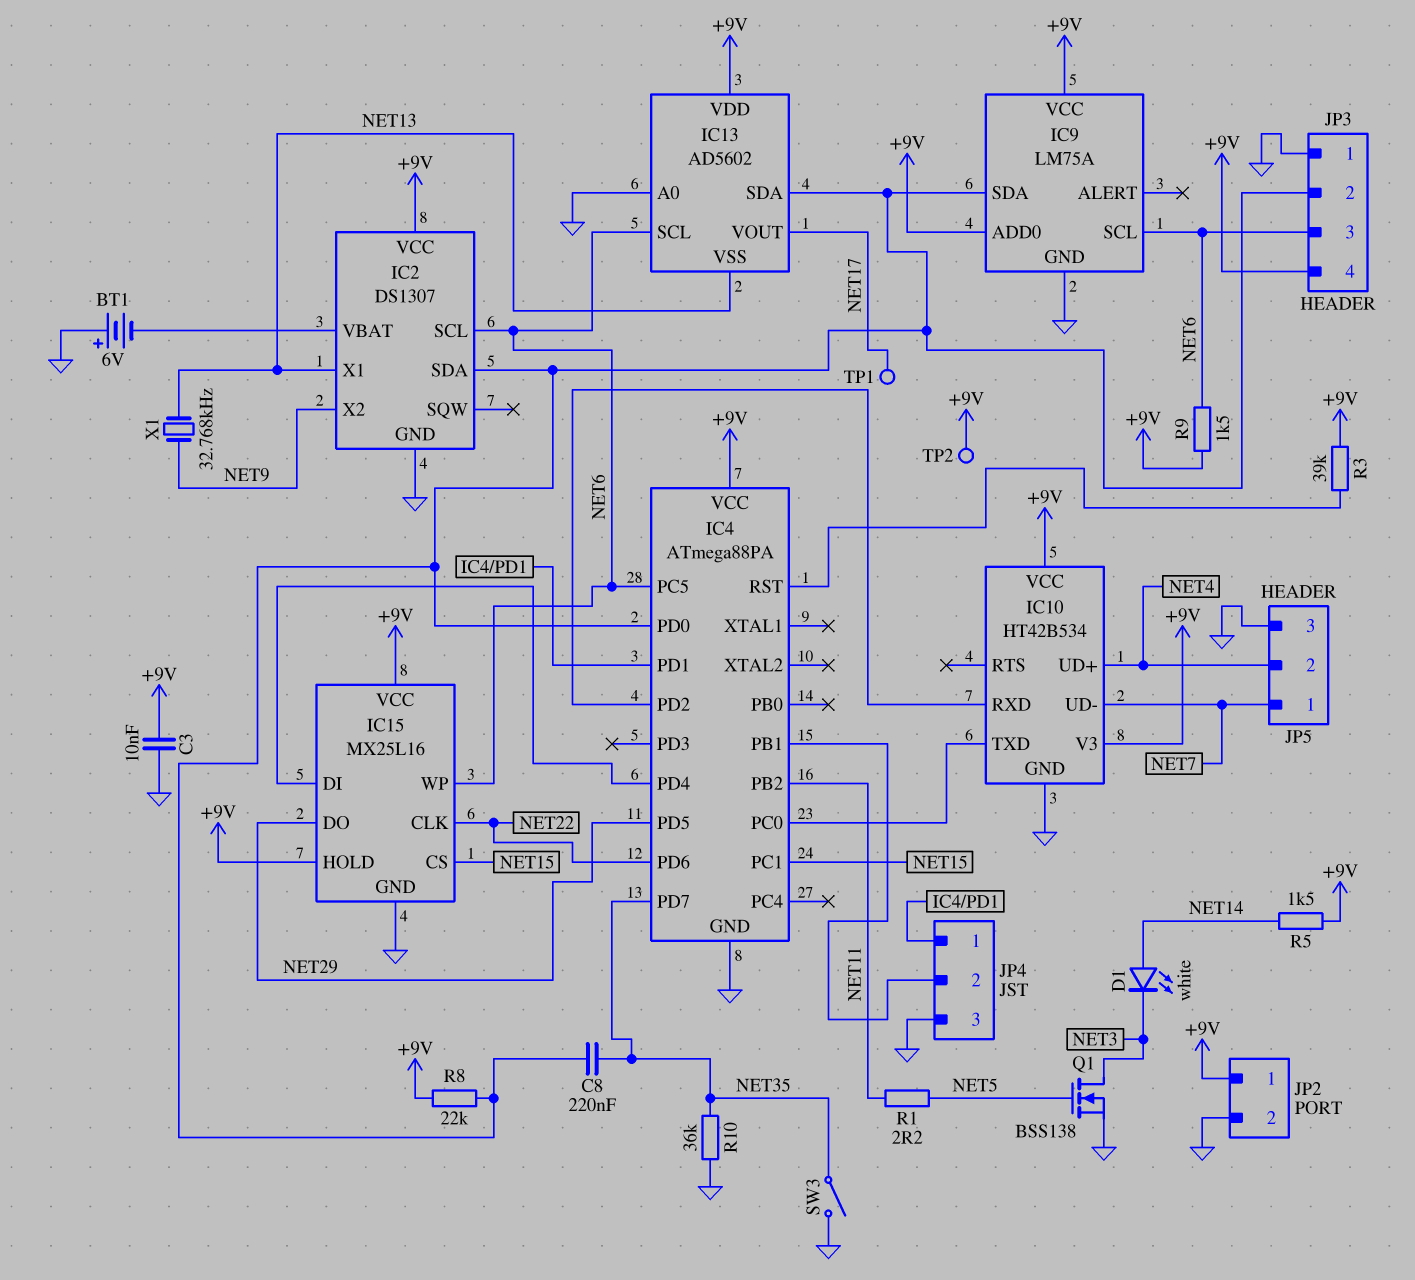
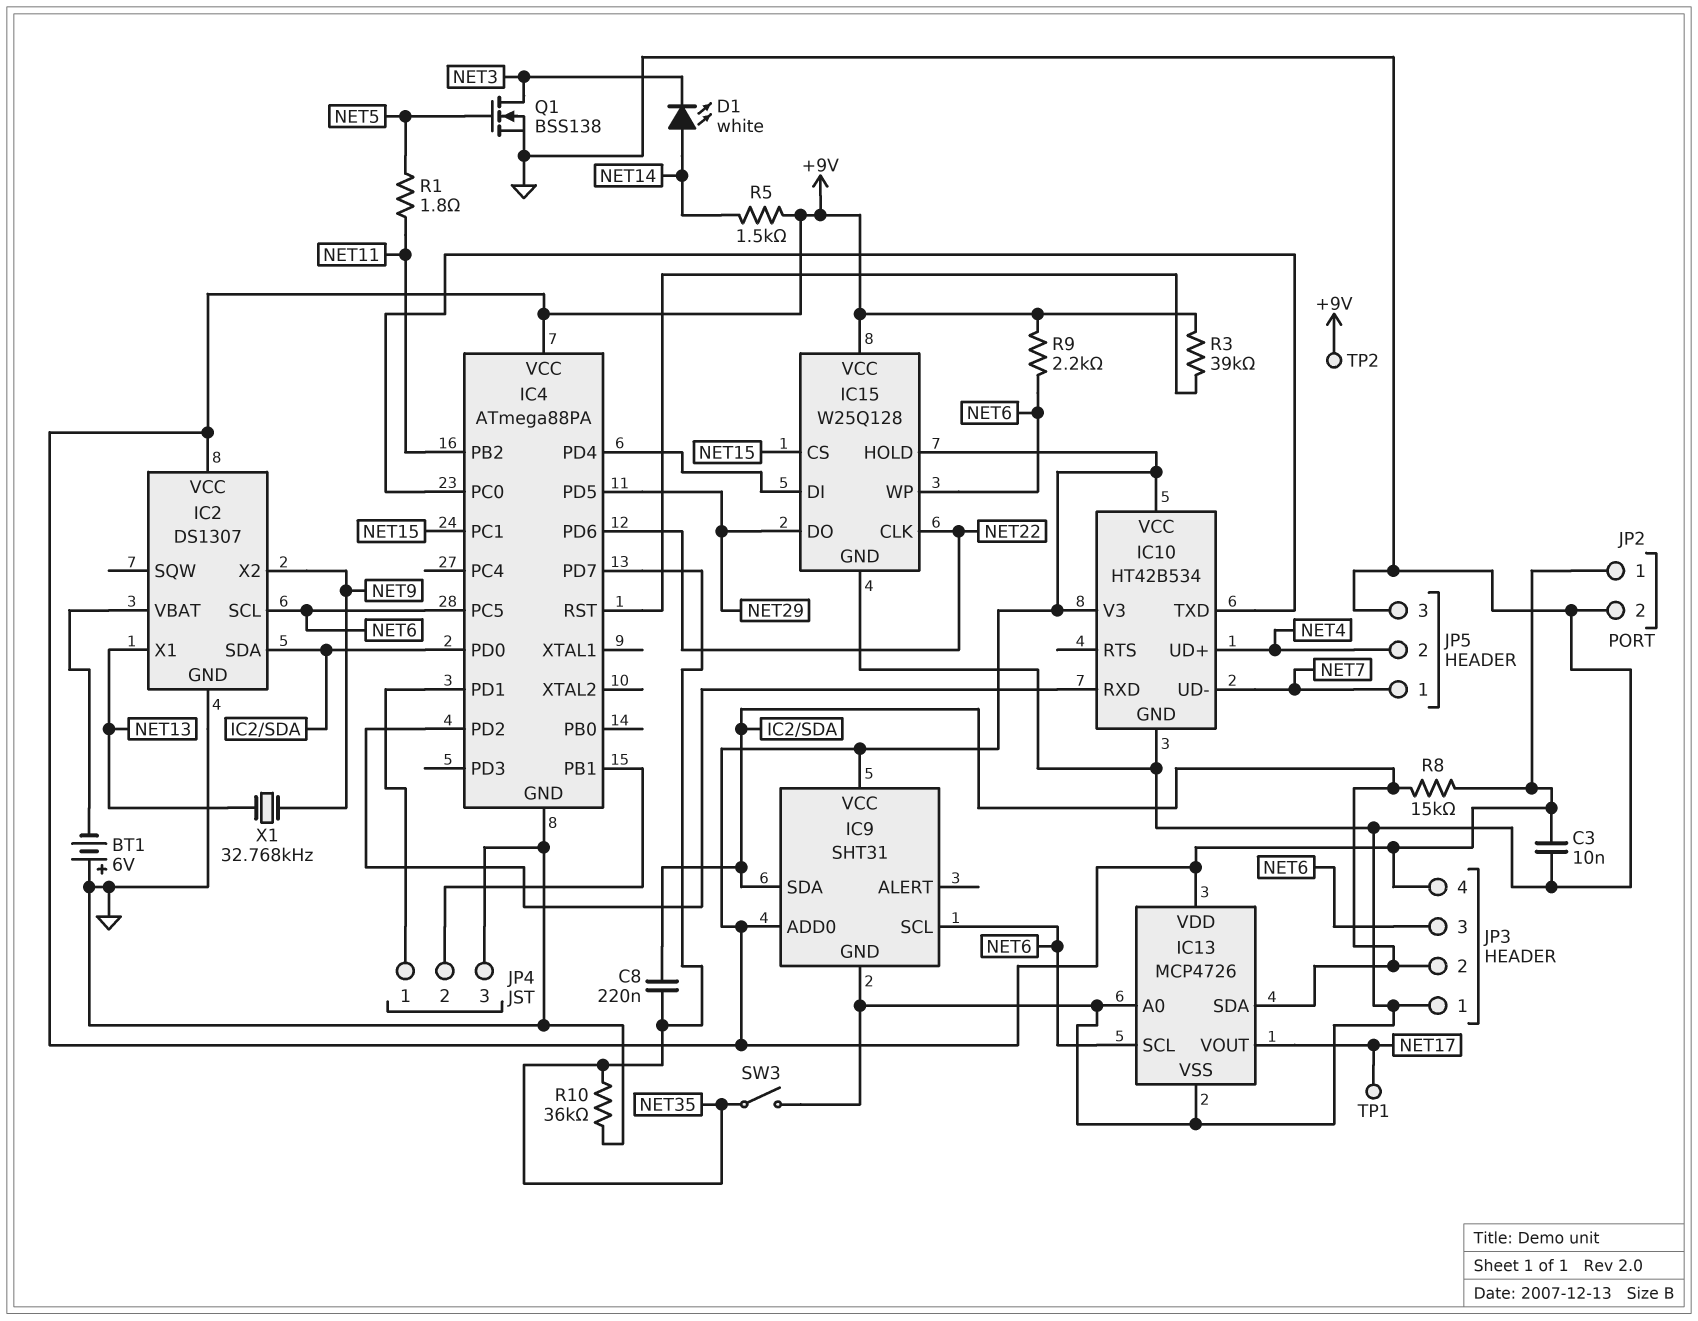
IC9: LM75A -> SHT31
IC13: AD5602 -> MCP4726
IC13 pin VSS: NET13 -> GND
IC15: MX25L16 -> W25Q128
R1: 2.2 (NET5, NET11) -> 1.8 (NET5, NET11)
R8: 22k (+9V, IC2/SDA) -> 15k (+9V, IC2/SDA)
R9: 1.5k (+9V, NET6) -> 2.2k (+9V, NET6)

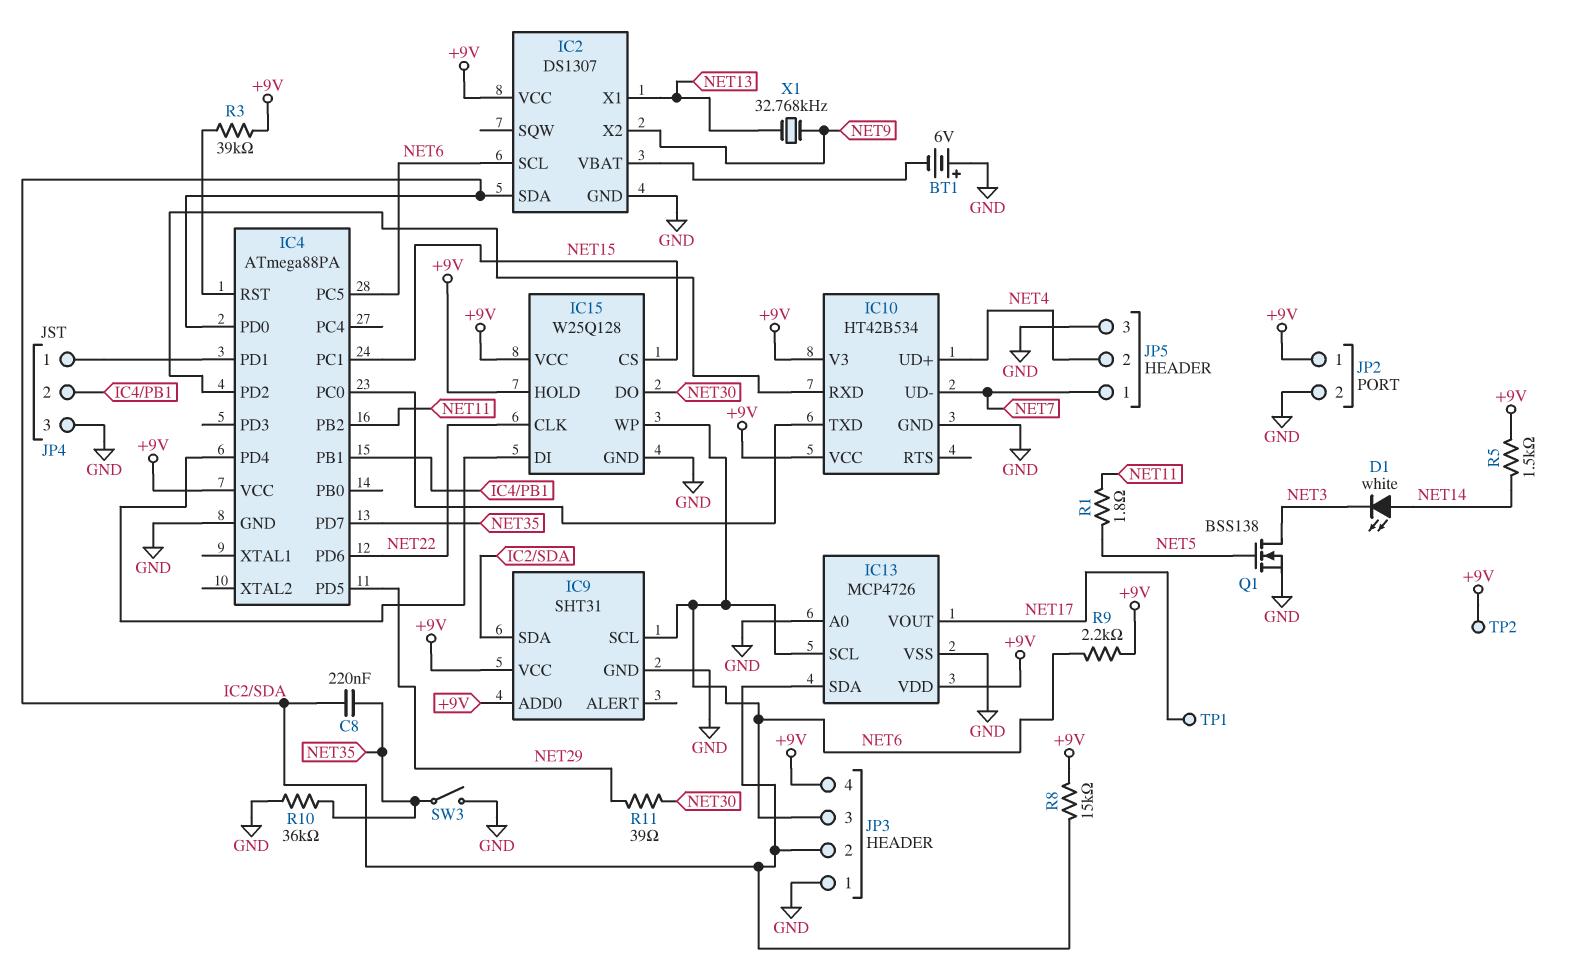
C3: 10nF (+9V, GND) -> none
IC15 pin DO: NET29 -> NET30
R11: none -> 39 (NET29, NET30)

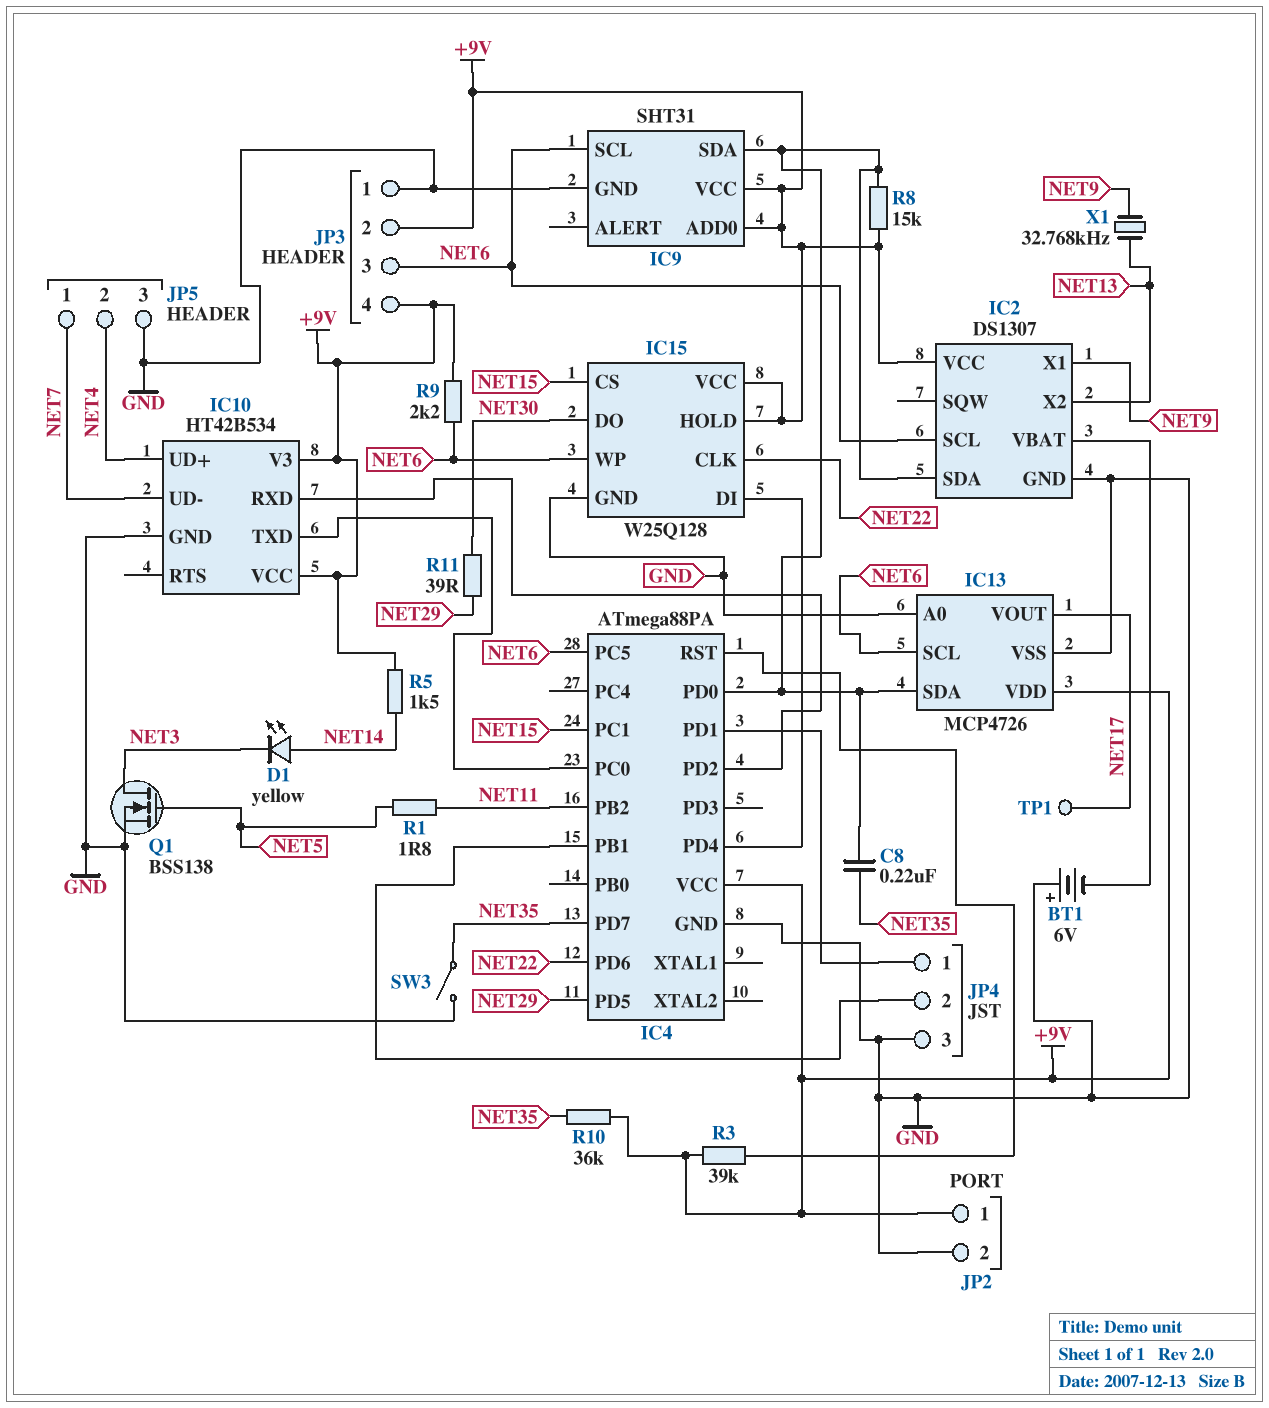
D1: LED white (A NET14, K NET3) -> LED yellow (A NET14, K NET3)
IC2 pin X1: NET13 -> NET9
IC2 pin X2: NET9 -> NET13
JP3 pin 2: IC2/SDA -> +9V
R10: 36k (GND, NET35) -> 36k (+9V, NET35)
TP2: test point (+9V) -> none

